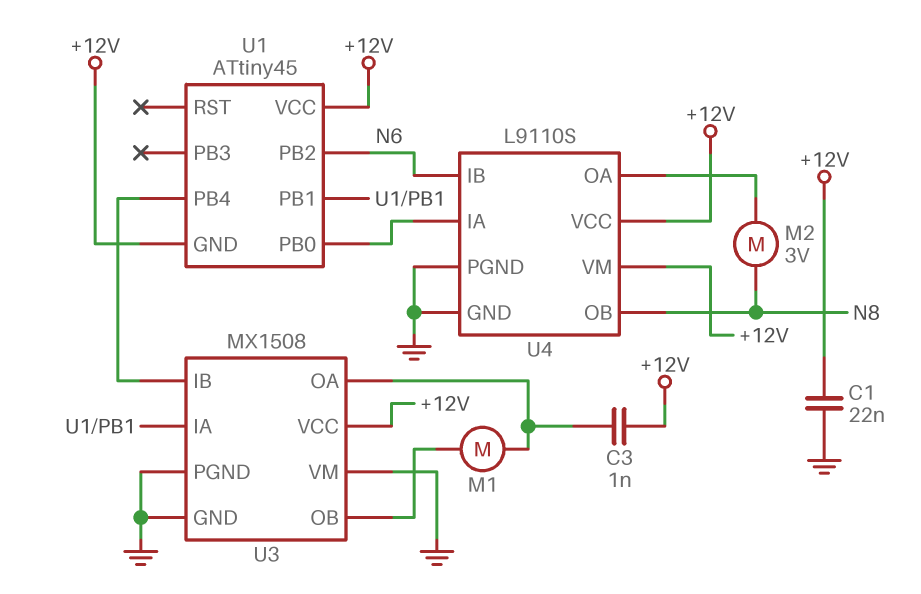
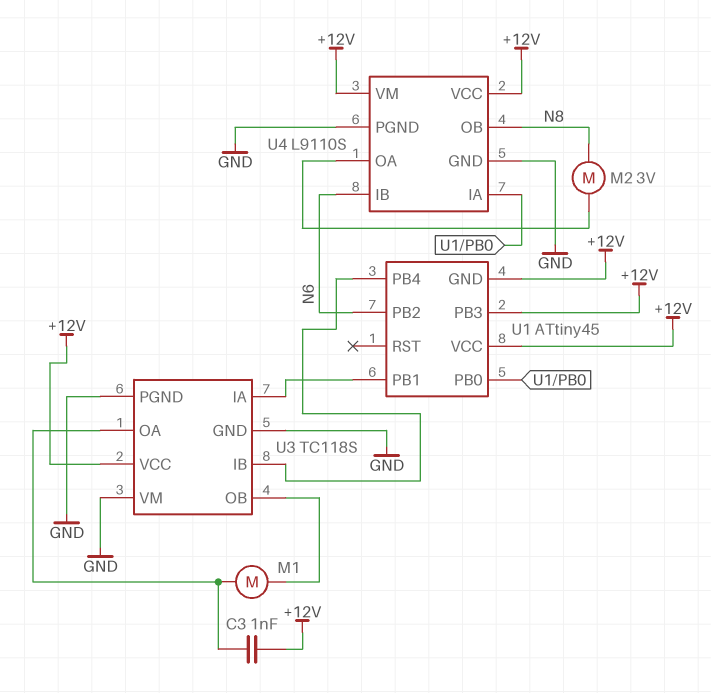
C1: 22nF (+12V, GND) -> none
U1 pin PB3: none -> +12V
U3: MX1508 -> TC118S

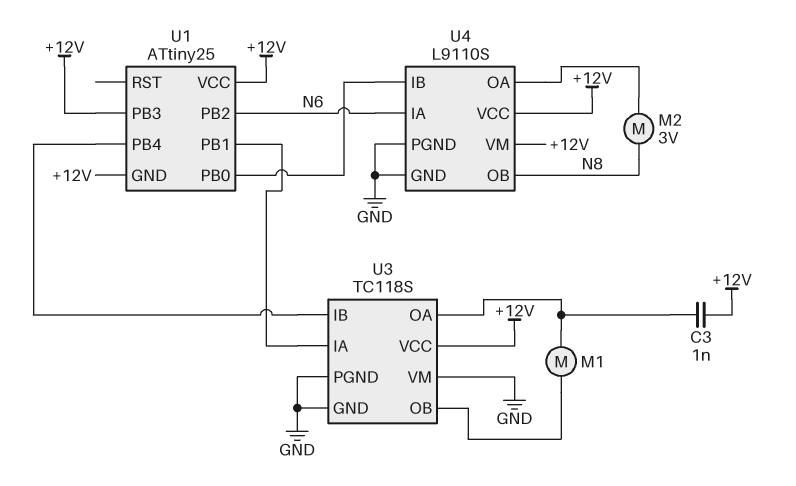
U1: ATtiny45 -> ATtiny25
U4 pin IA: U1/PB0 -> N6
U4 pin IB: N6 -> U1/PB0

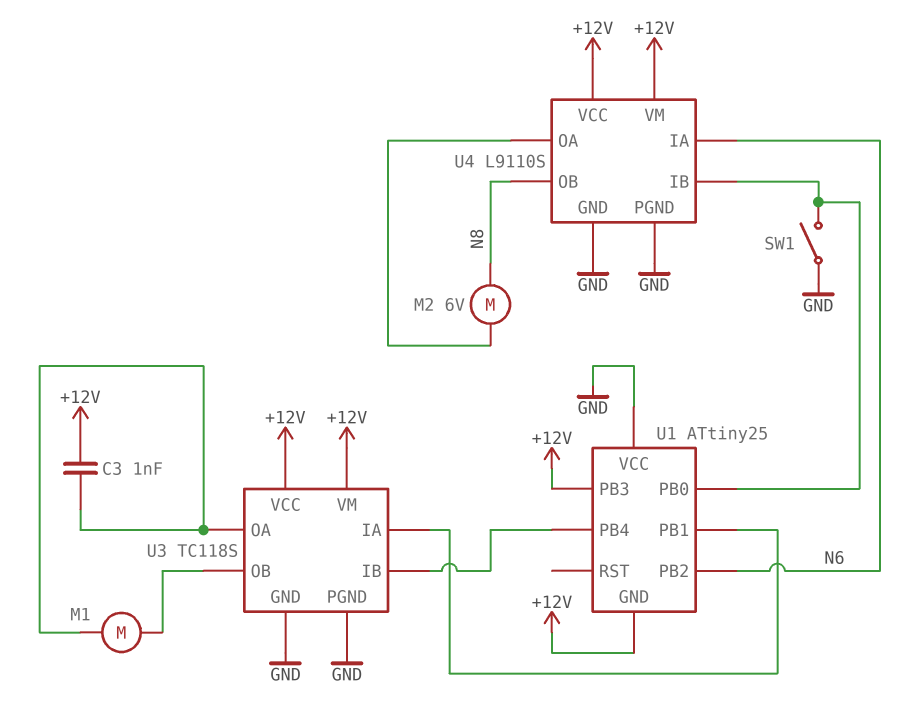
M2: motor 3V (N8, U4/OA) -> motor 6V (N8, U4/OA)
SW1: none -> switch (GND, U1/PB0)
U1 pin VCC: +12V -> GND
U3 pin VM: GND -> +12V

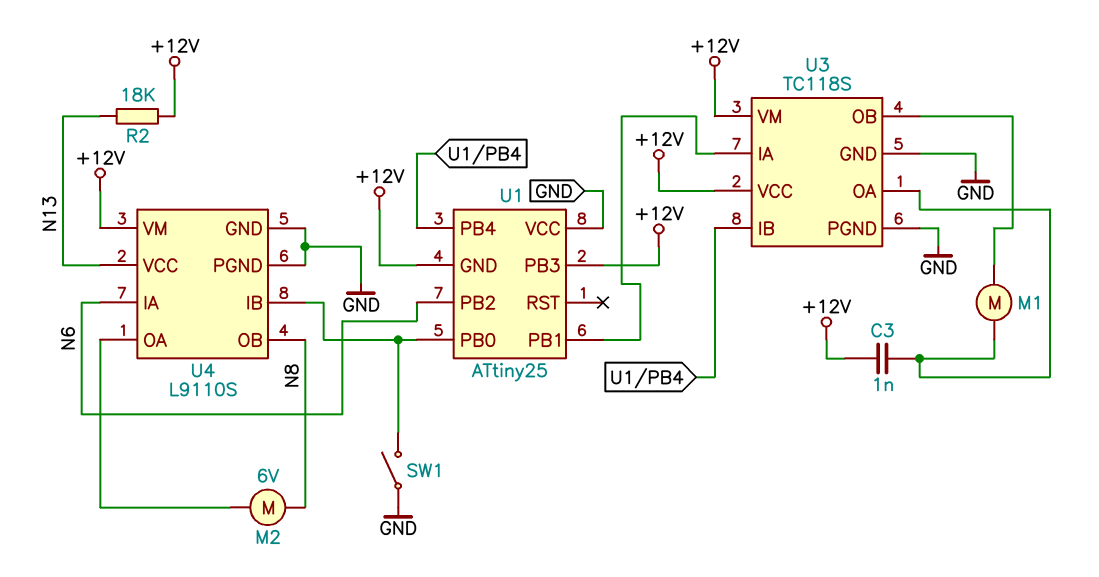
R2: none -> 18k (+12V, N13)
U4 pin VCC: +12V -> N13

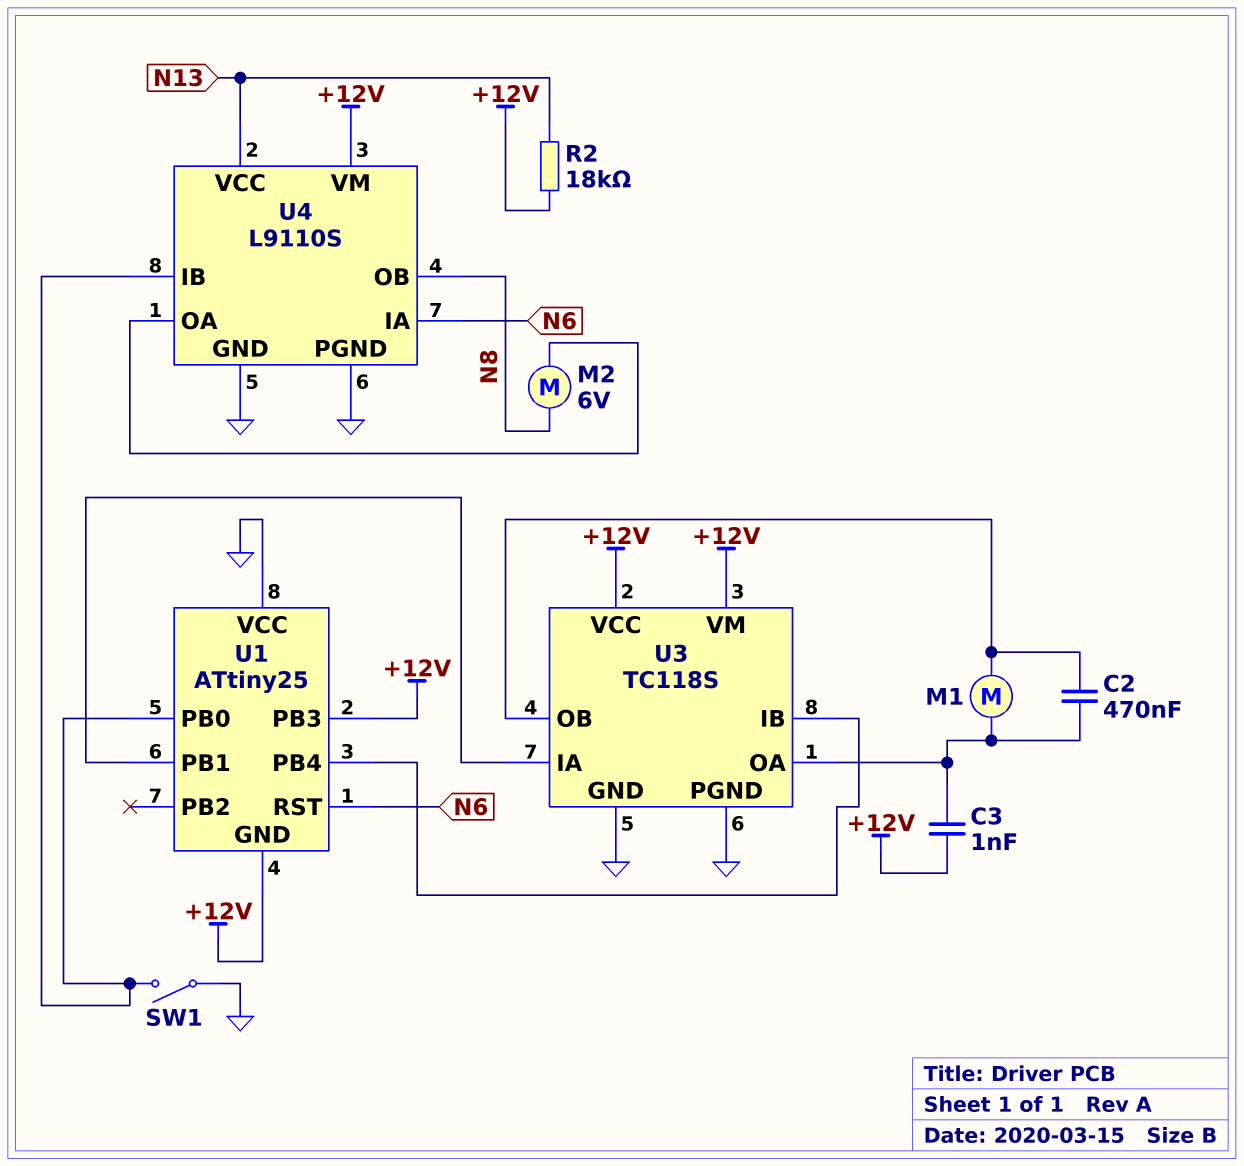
C2: none -> 470nF (U3/OA, U3/OB)
U1 pin PB2: N6 -> none
U1 pin RST: none -> N6

